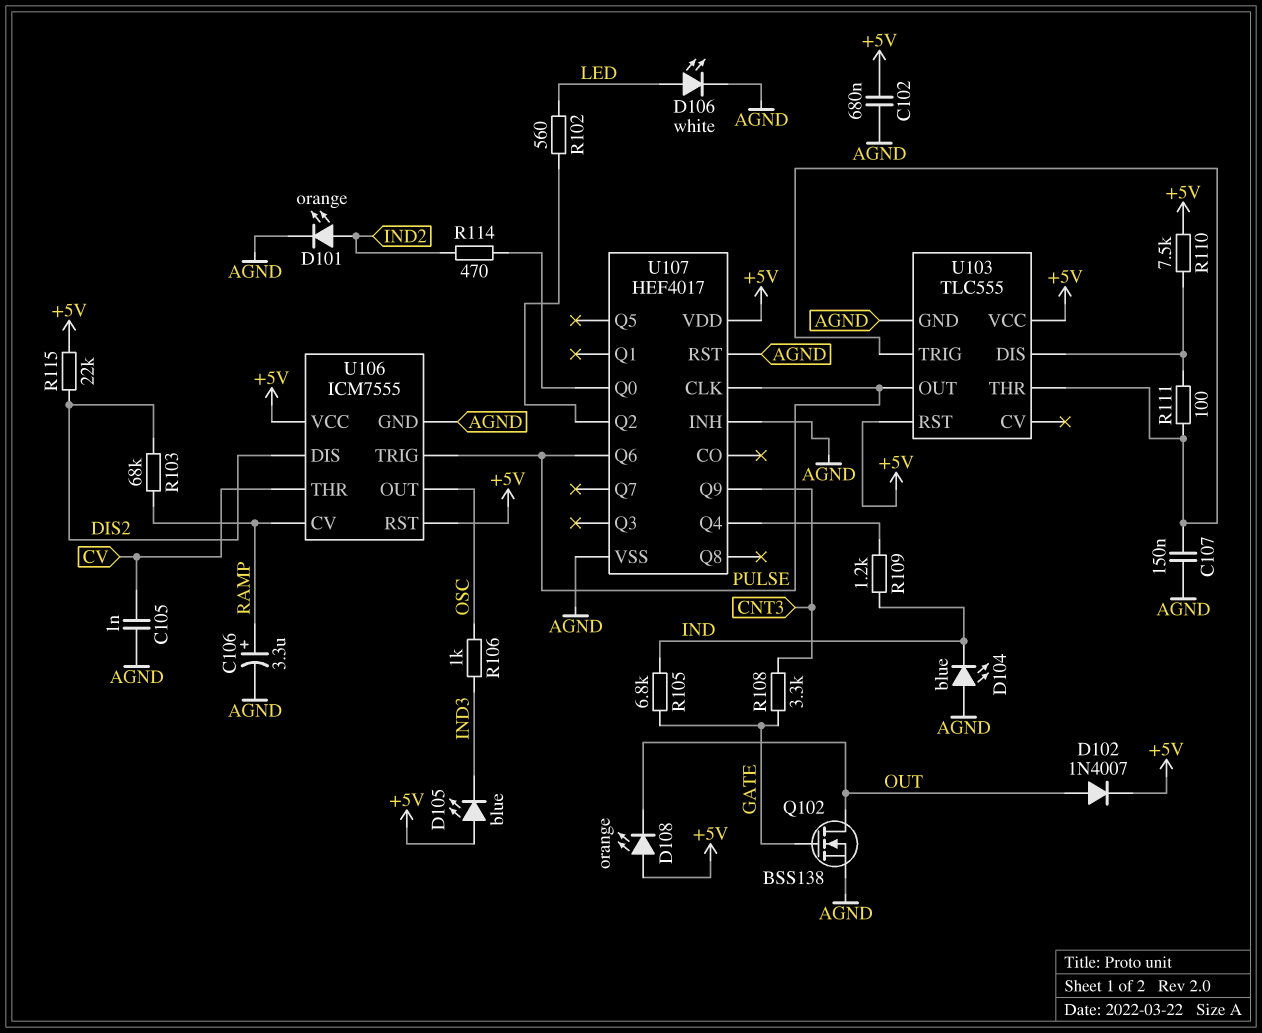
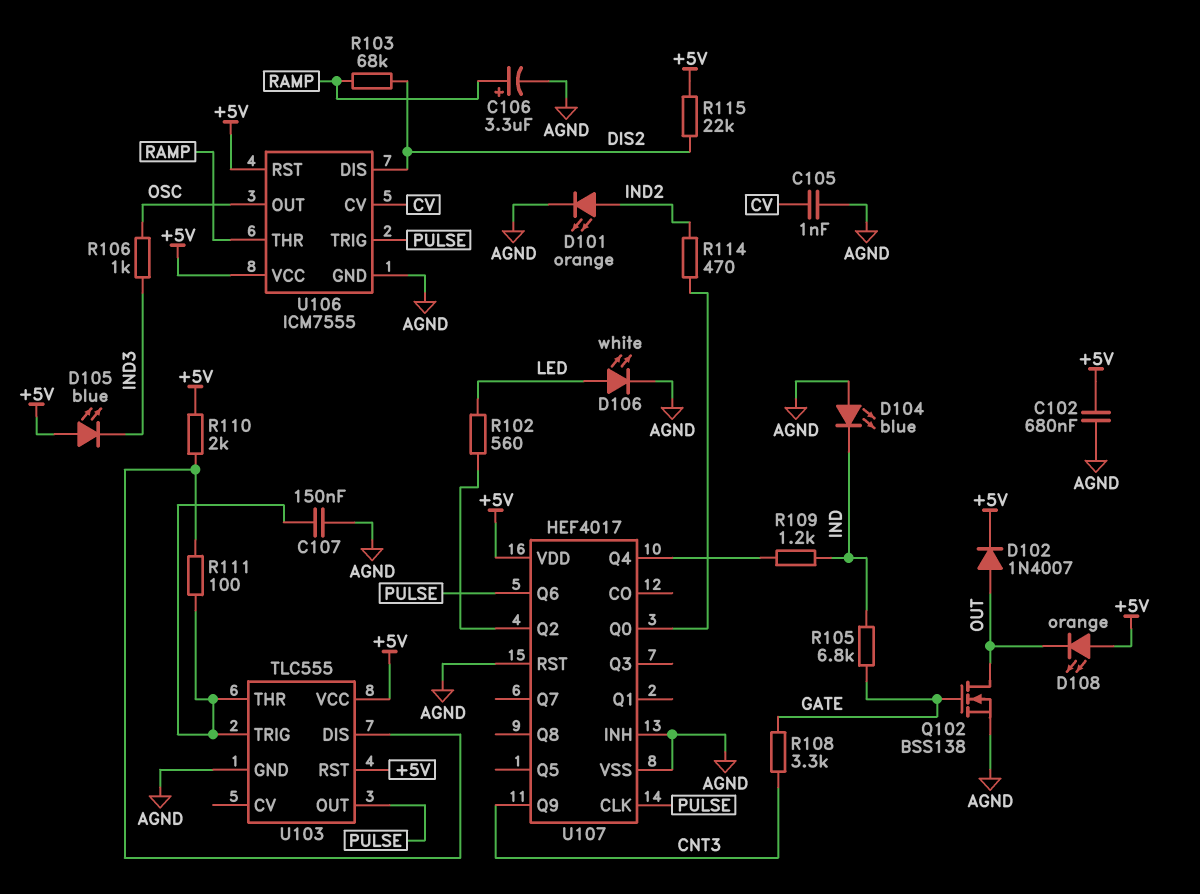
R110: 7.5k (+5V, U103/DIS) -> 2k (+5V, U103/DIS)
U106 pin CV: RAMP -> CV
U106 pin THR: CV -> RAMP

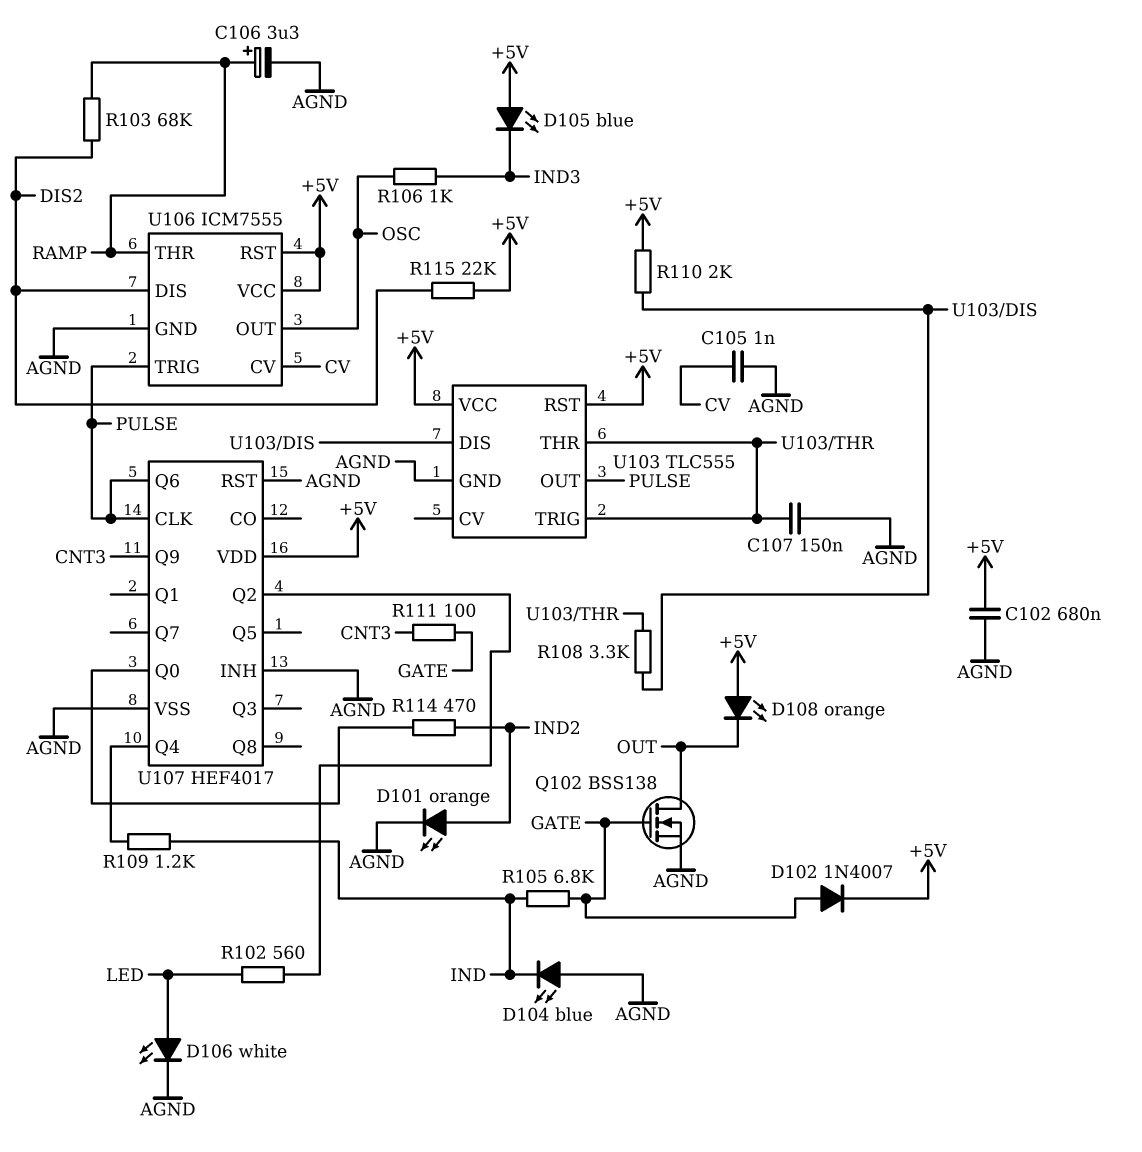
D102: diode 1N4007 (A OUT, K +5V) -> diode 1N4007 (A GATE, K +5V)
R108: 3.3k (CNT3, GATE) -> 3.3k (U103/DIS, U103/THR)
R111: 100 (U103/DIS, U103/THR) -> 100 (CNT3, GATE)

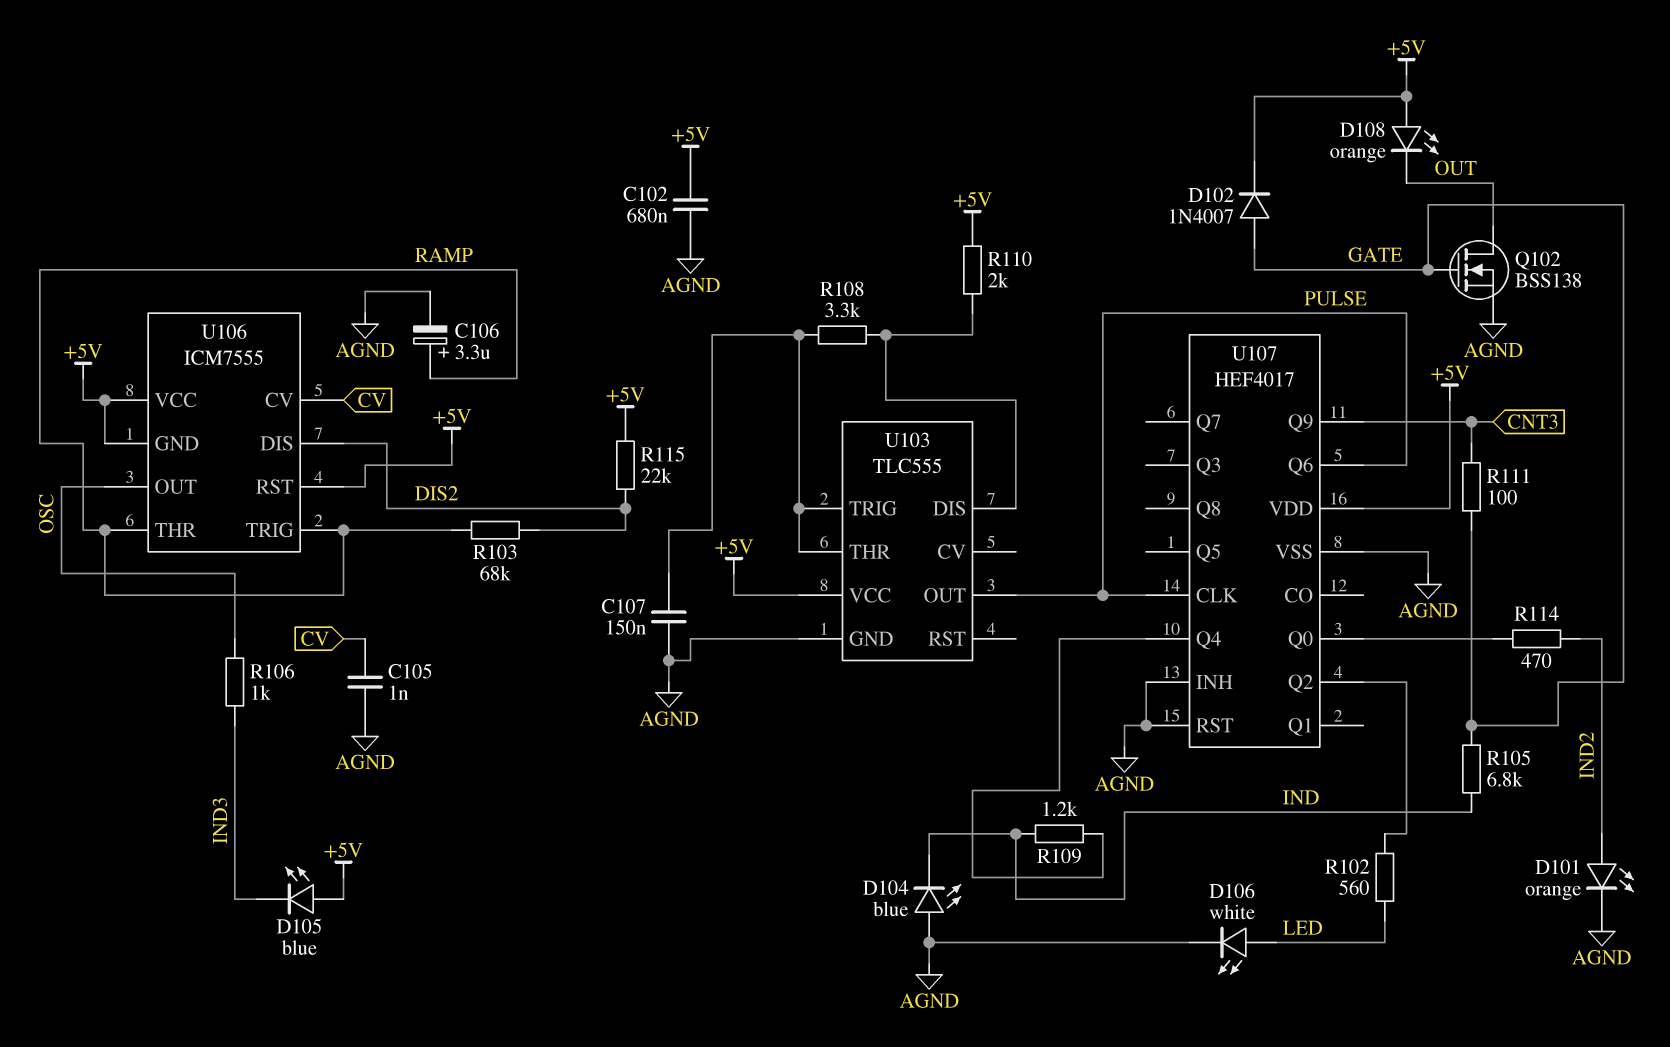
U103 pin RST: +5V -> none
U106 pin GND: AGND -> +5V
U106 pin TRIG: PULSE -> RAMP

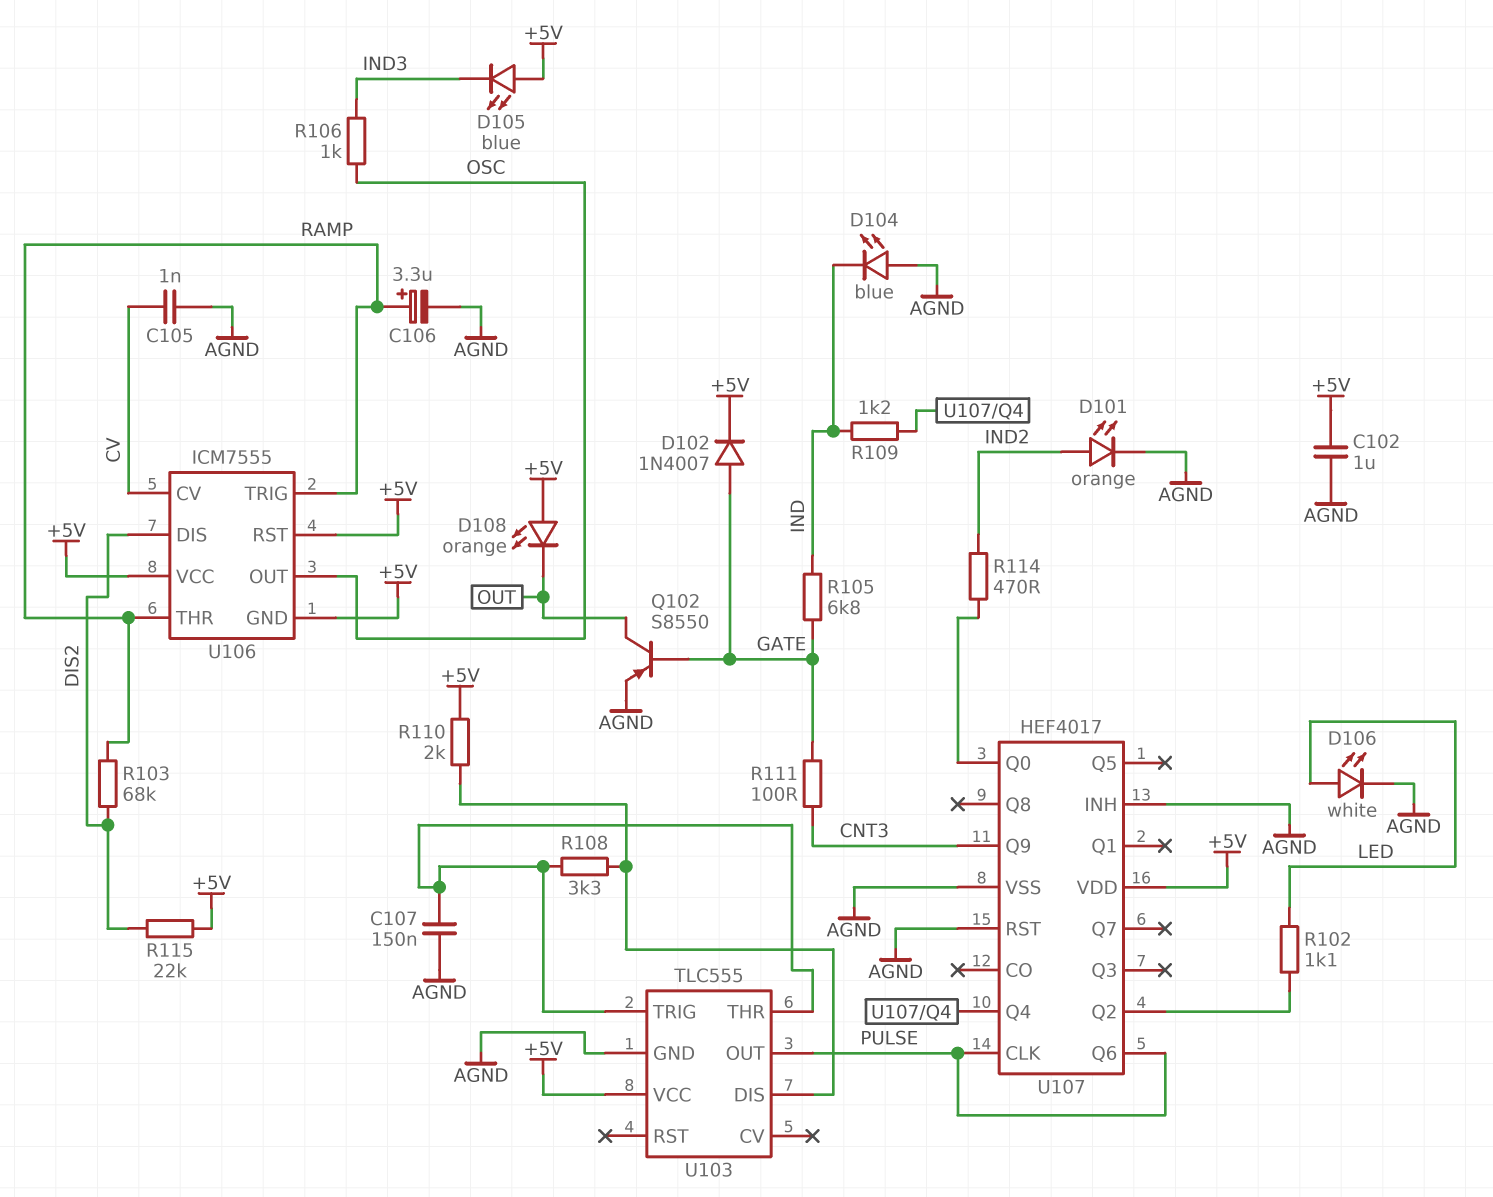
C102: 680nF (+5V, AGND) -> 1uF (+5V, AGND)
Q102: NMOS BSS138 (G GATE, D OUT, S AGND) -> PNP S8550 (B GATE, C OUT, E AGND)
R102: 560 (LED, U107/Q2) -> 1.1k (LED, U107/Q2)

